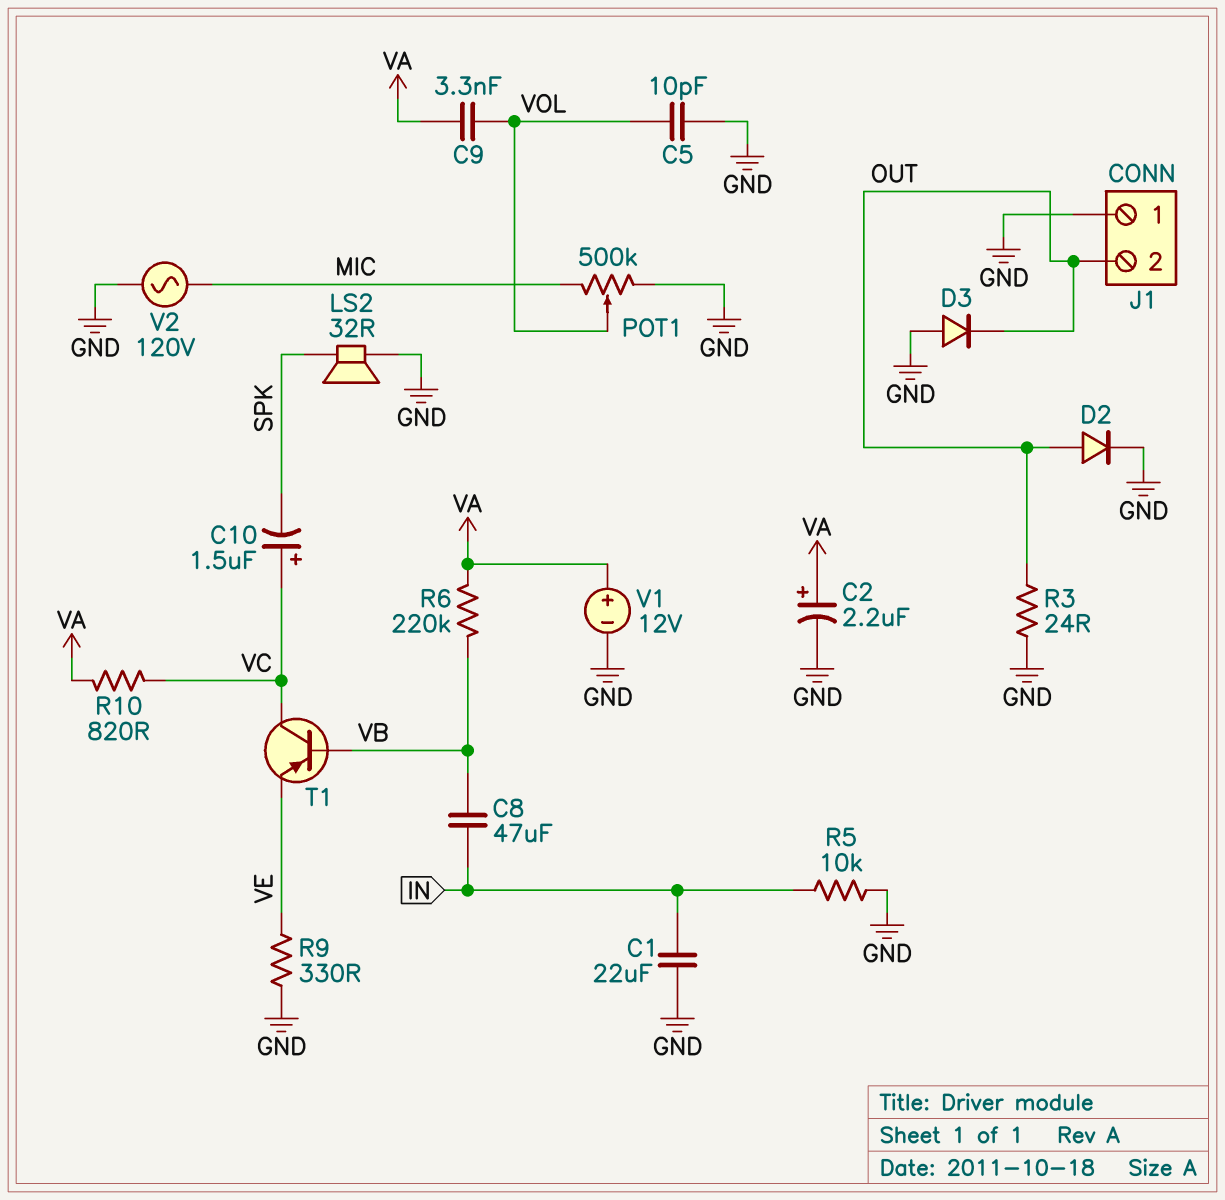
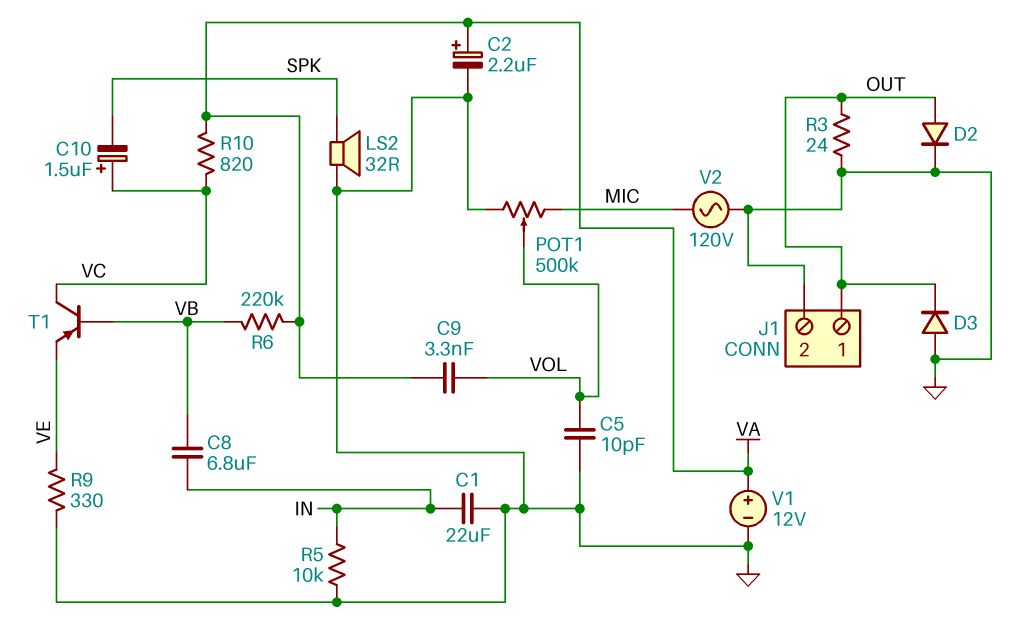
C8: 47uF (IN, VB) -> 6.8uF (IN, VB)
J1 pin 1: GND -> OUT
J1 pin 2: OUT -> GND

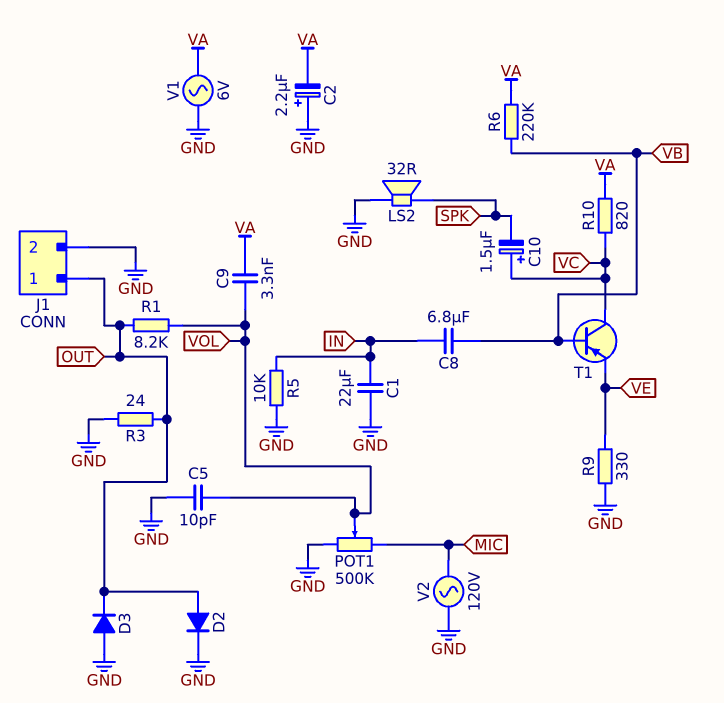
C2: 2.2uF (plus VA, minus GND) -> 2.2uF (plus GND, minus VA)
R1: none -> 8.2k (OUT, VOL)
V1: 12V (plus VA, minus GND) -> AC 6V (GND, VA)

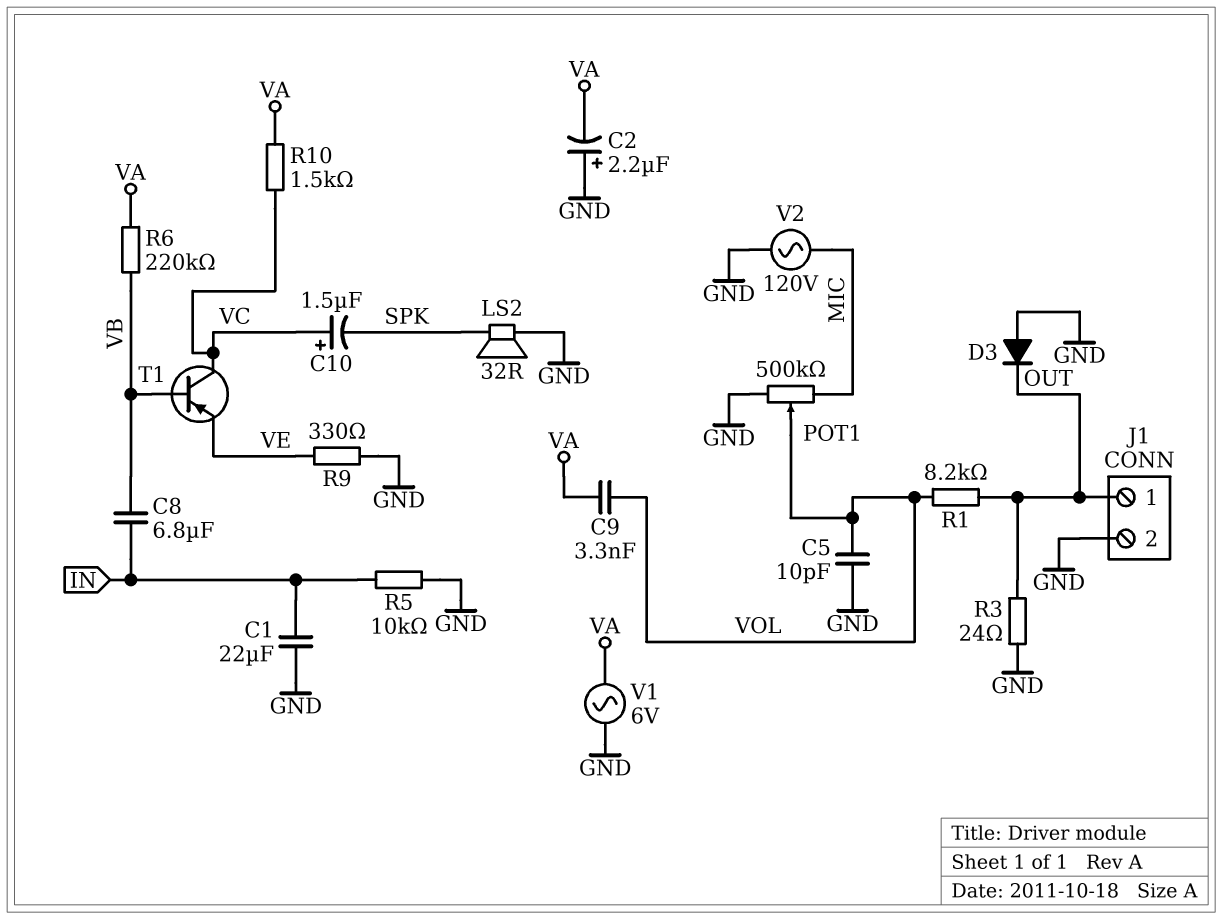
D2: diode (A OUT, K GND) -> none
R10: 820 (VA, VC) -> 1.5k (VA, VC)

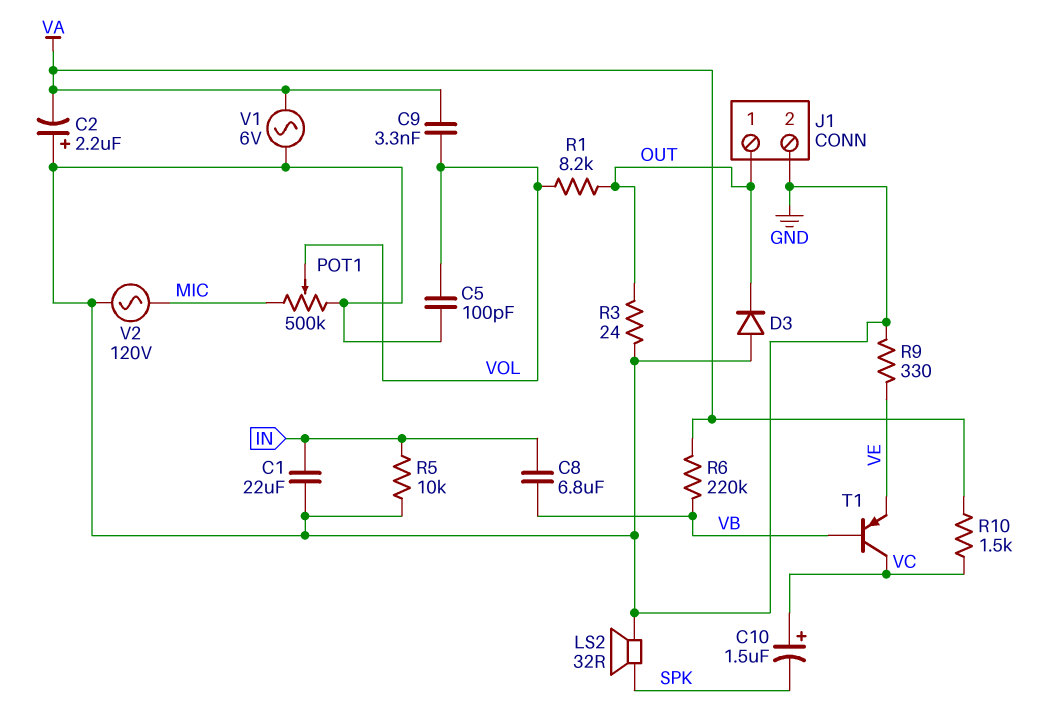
C5: 10pF (GND, VOL) -> 100pF (GND, VOL)

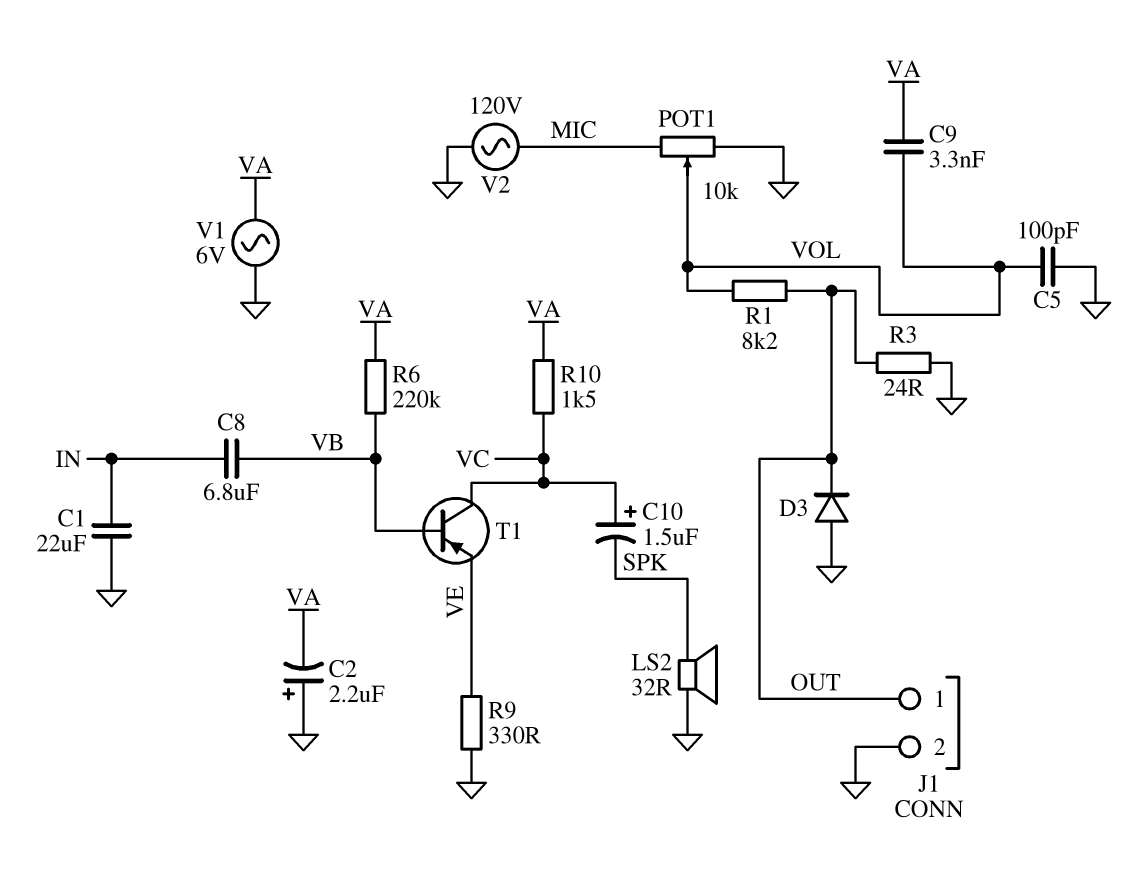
POT1: 500k (GND, MIC, wiper VOL) -> 10k (GND, MIC, wiper VOL)
R5: 10k (GND, IN) -> none

